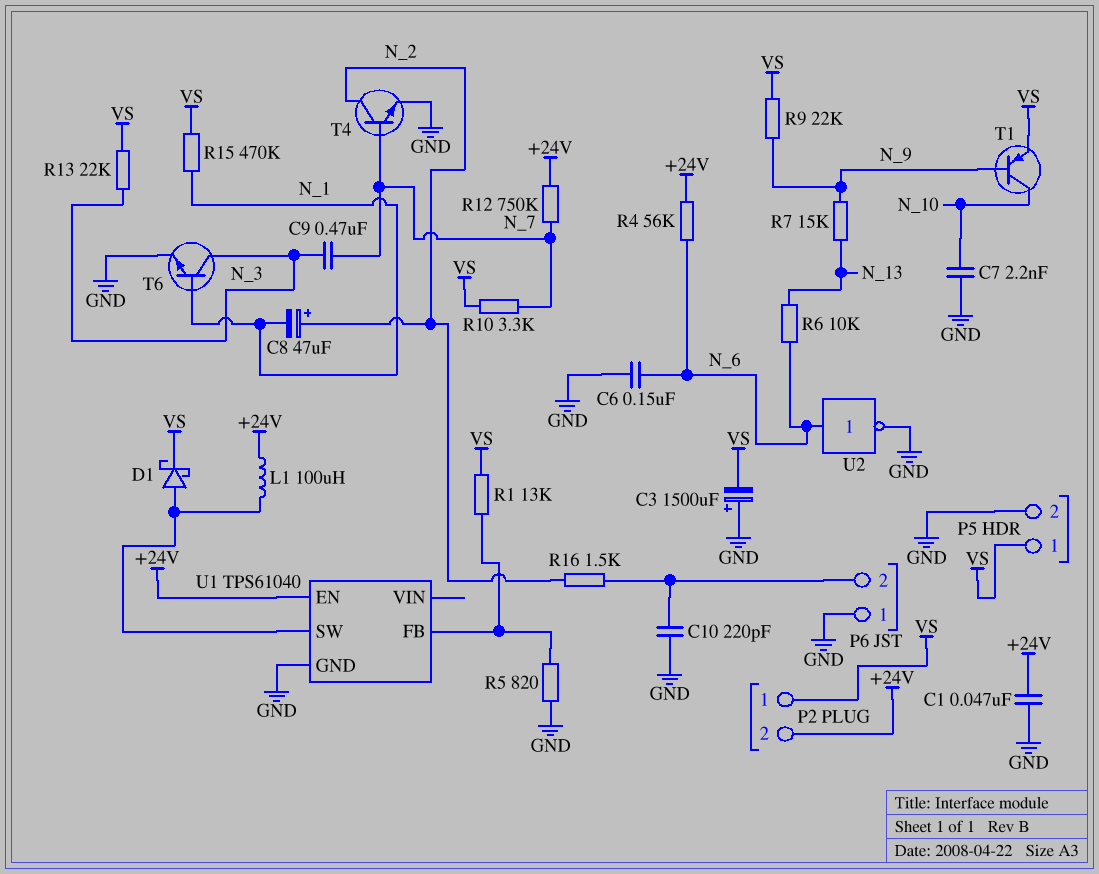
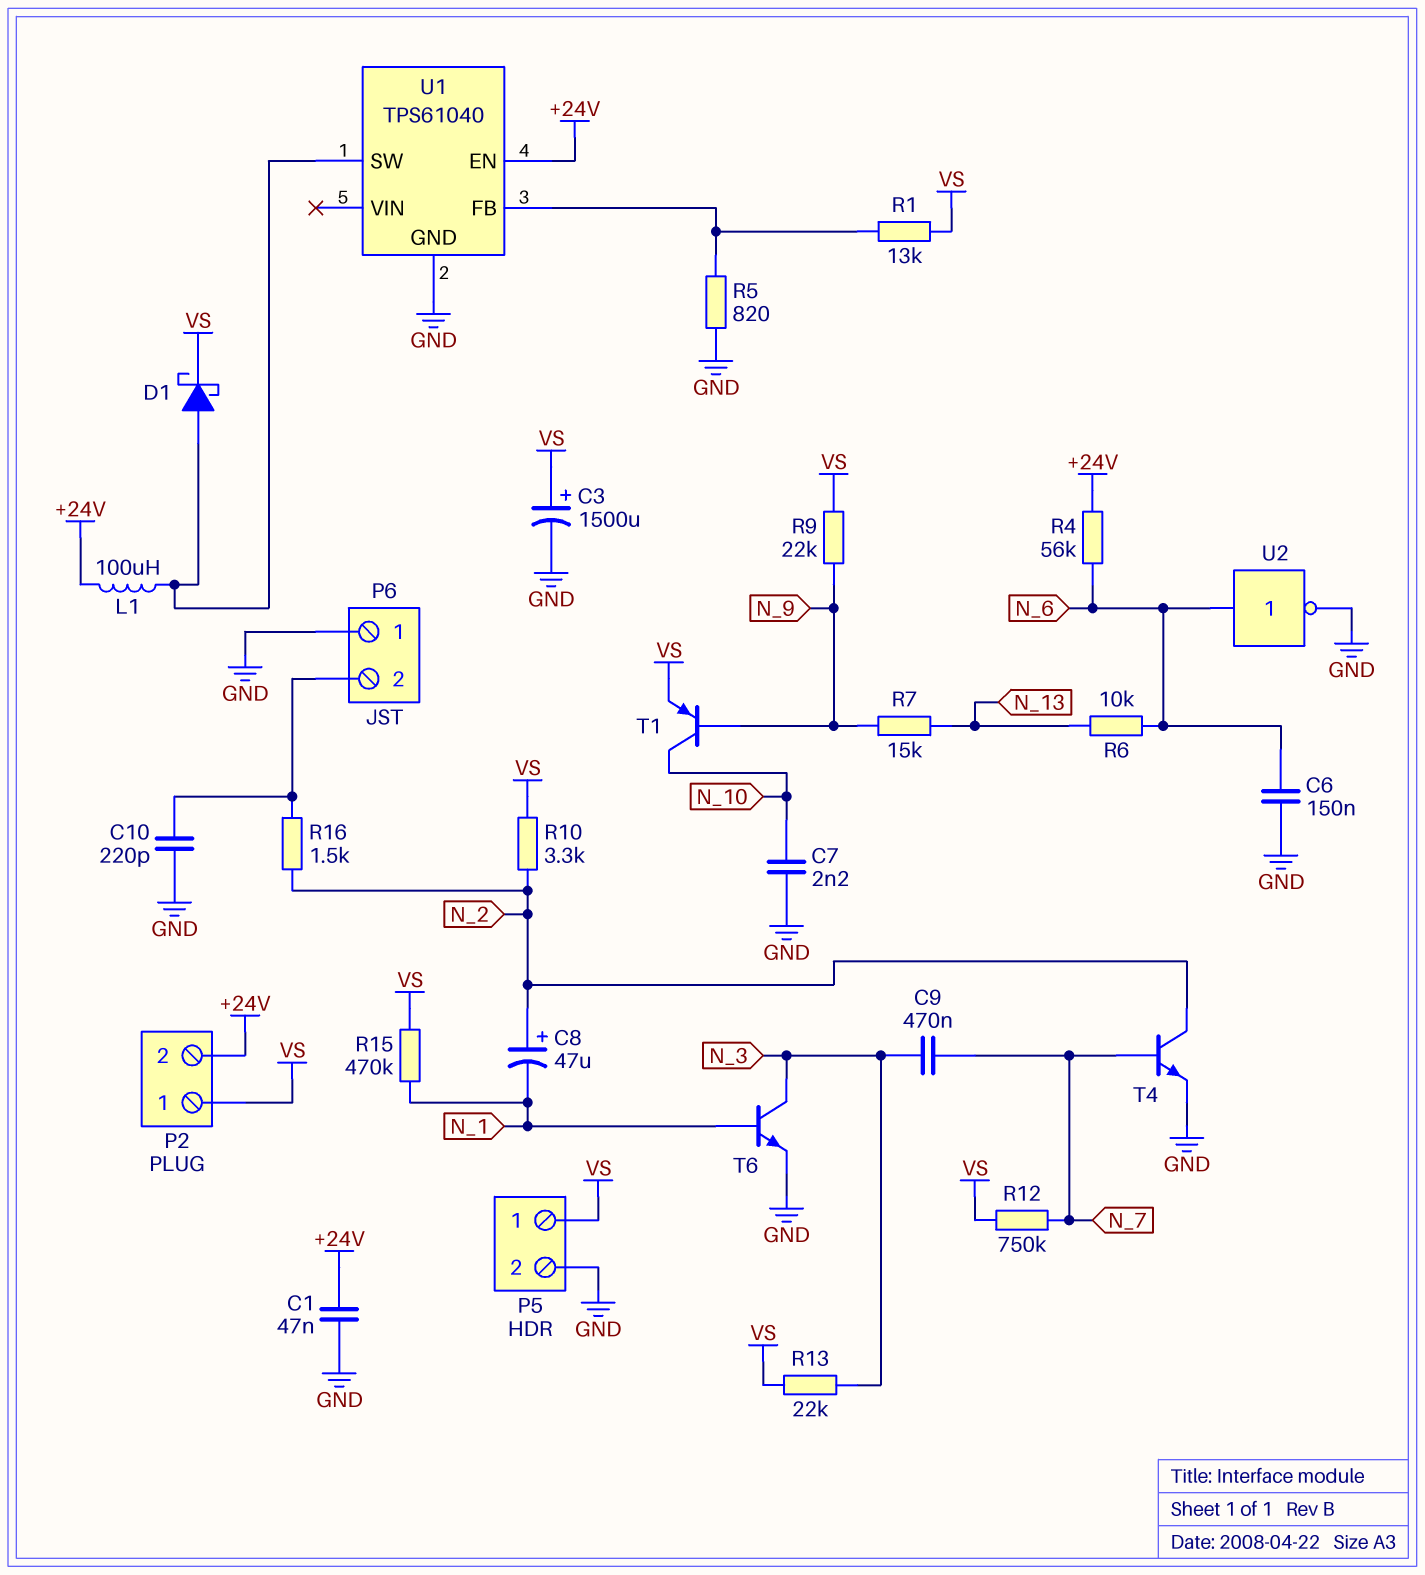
C3: 1500uF (plus GND, minus VS) -> 1500uF (plus VS, minus GND)
R10: 3.3k (N_7, VS) -> 3.3k (N_2, VS)
R12: 750k (+24V, N_7) -> 750k (N_7, VS)

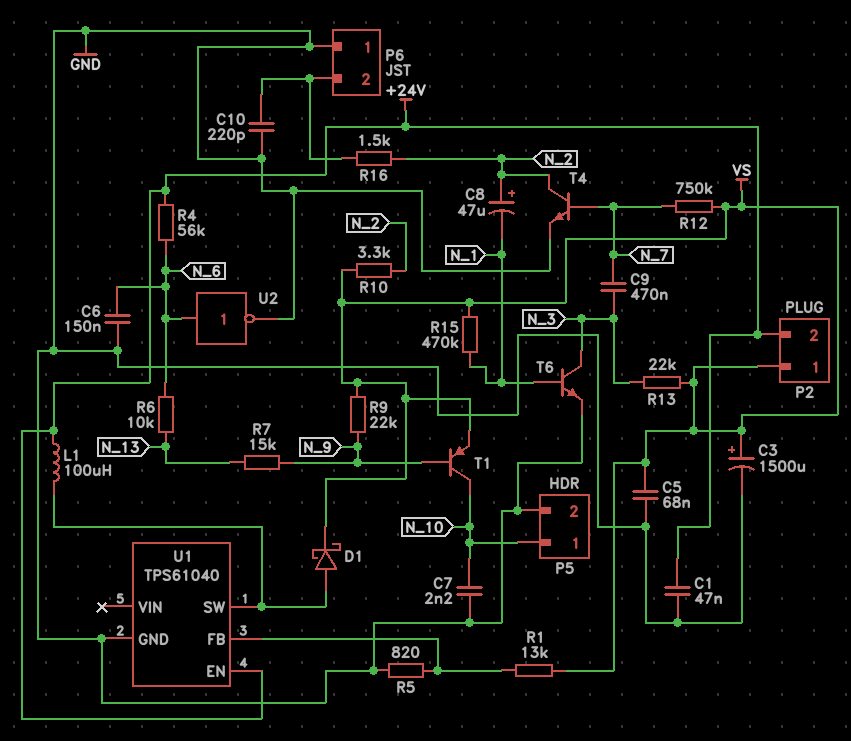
C5: none -> 68nF (GND, VS)
P5 pin 1: VS -> N_10

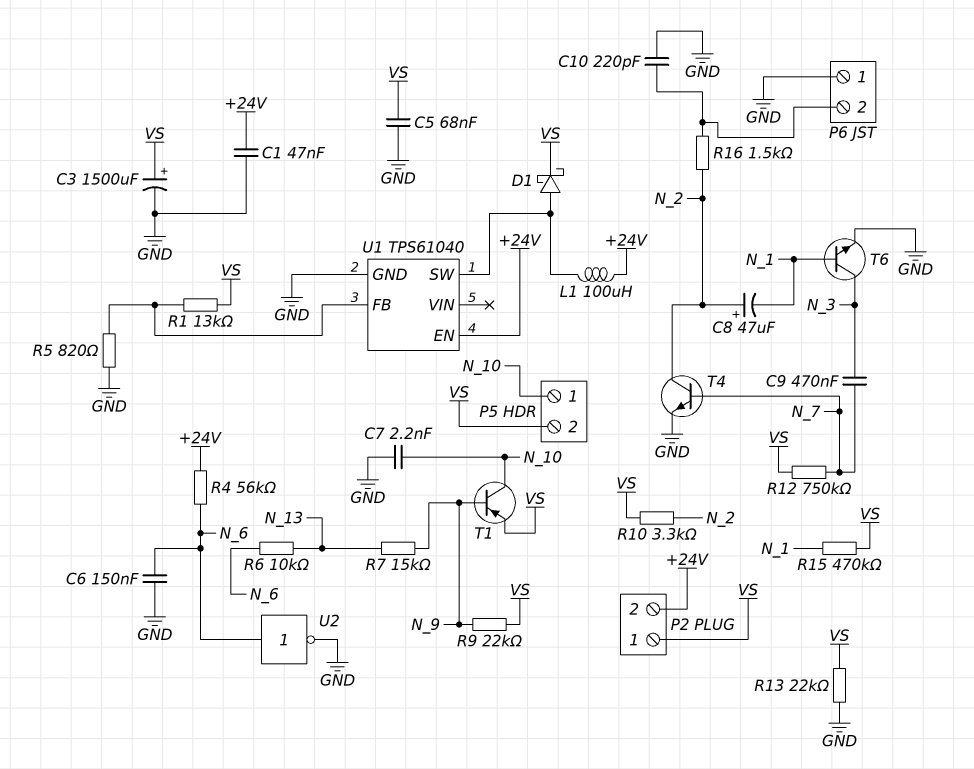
P5 pin 2: GND -> VS
R13: 22k (N_3, VS) -> 22k (GND, VS)

